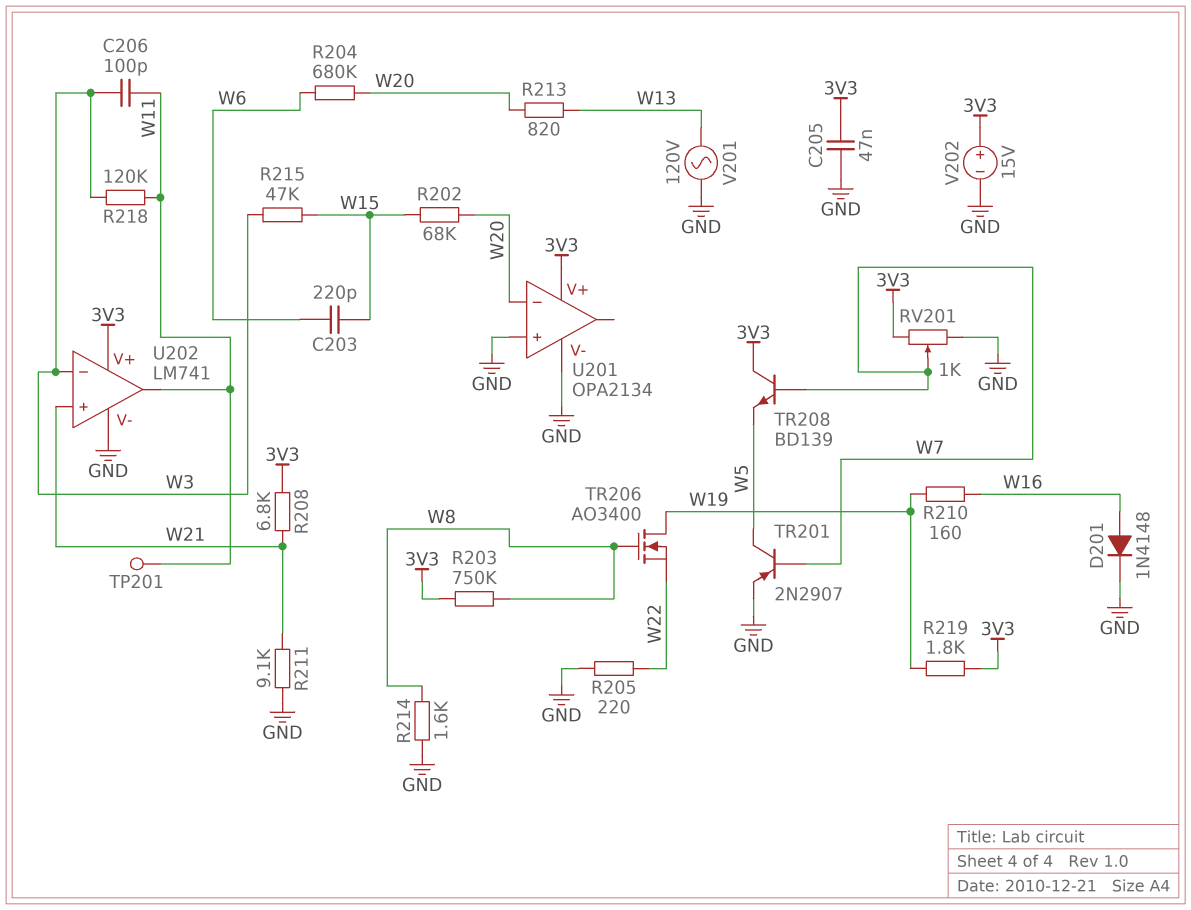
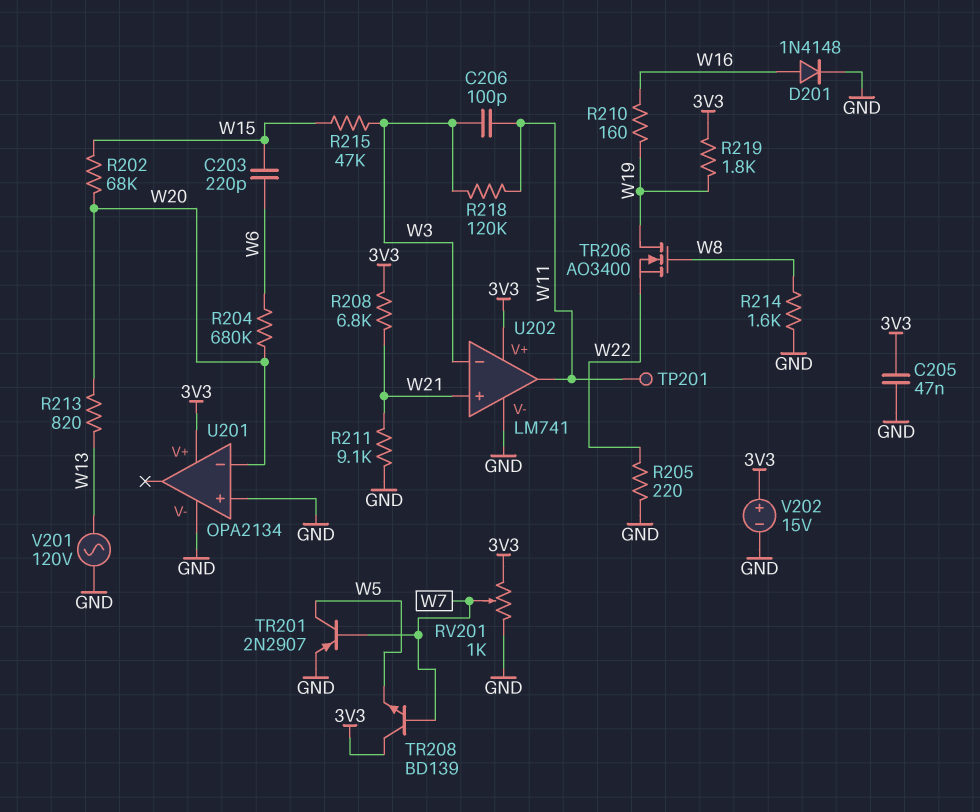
R203: 750k (3V3, W8) -> none

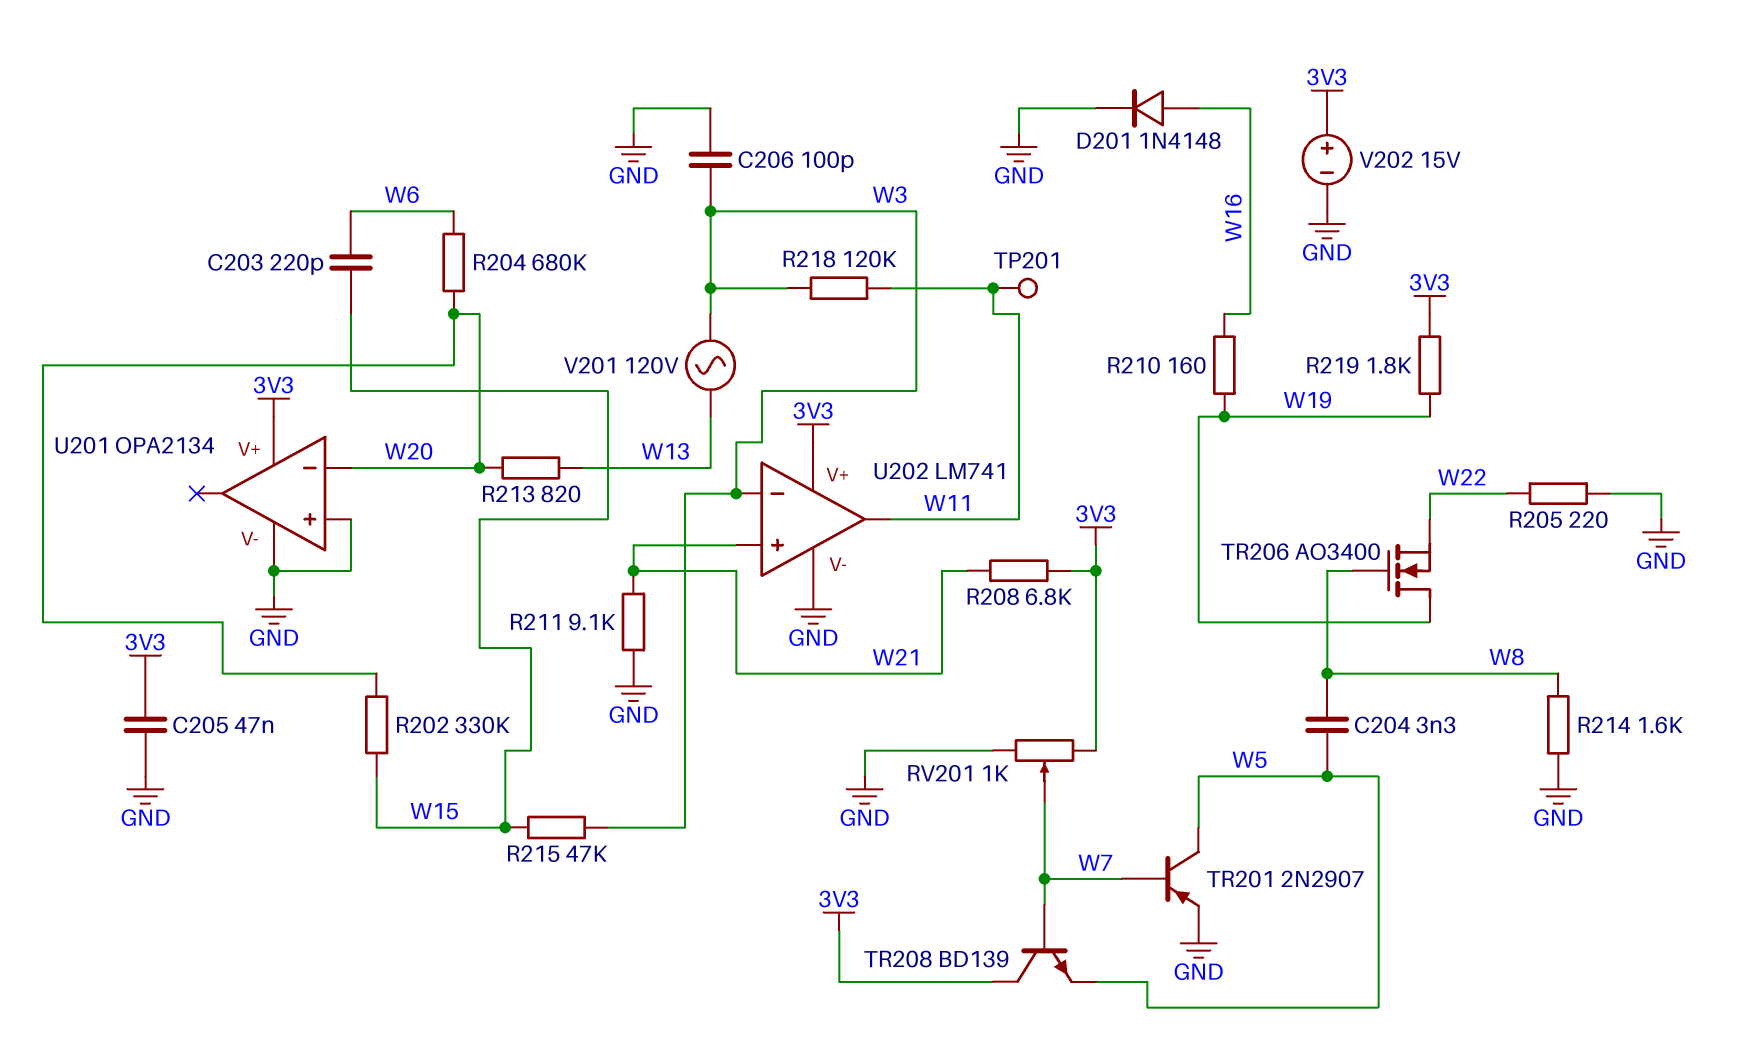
C204: none -> 3.3nF (W5, W8)
C206: 100pF (W3, W11) -> 100pF (GND, W3)
R202: 68k (W15, W20) -> 330k (W15, W20)
V201: AC 120V (GND, W13) -> AC 120V (W3, W13)

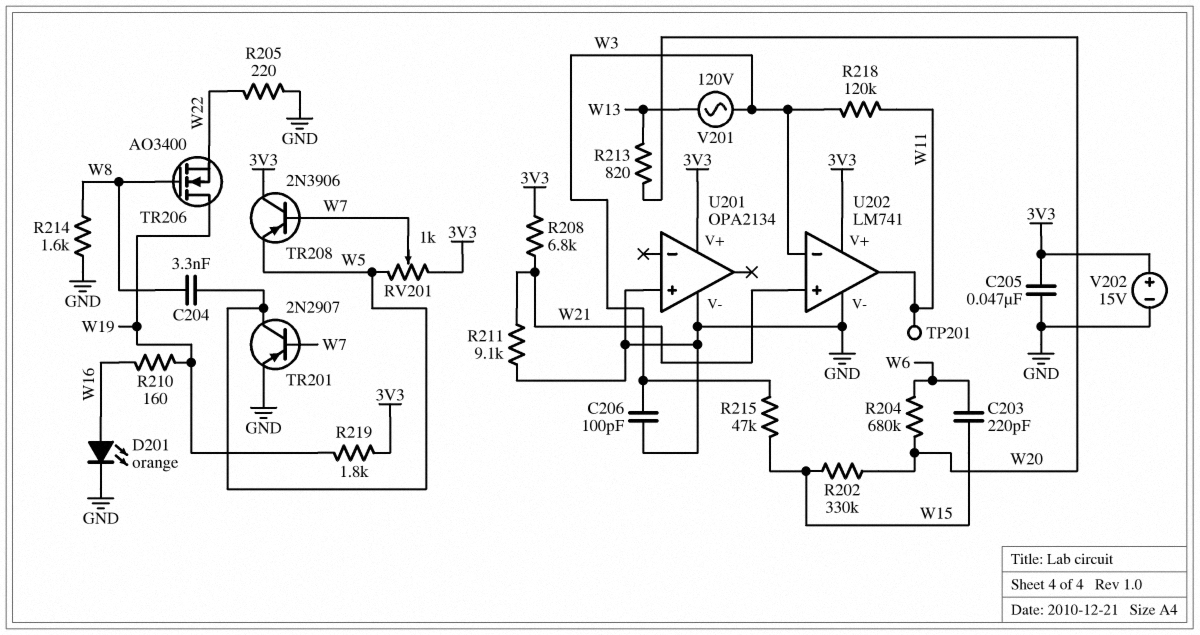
D201: diode 1N4148 (A W16, K GND) -> LED orange (A W16, K GND)
RV201: 1k (3V3, GND, wiper W7) -> 1k (3V3, W5, wiper W7)
TR208: NPN BD139 (B W7, C 3V3, E W5) -> PNP 2N3906 (B W7, C 3V3, E W5)
U201 pin in-: W20 -> none

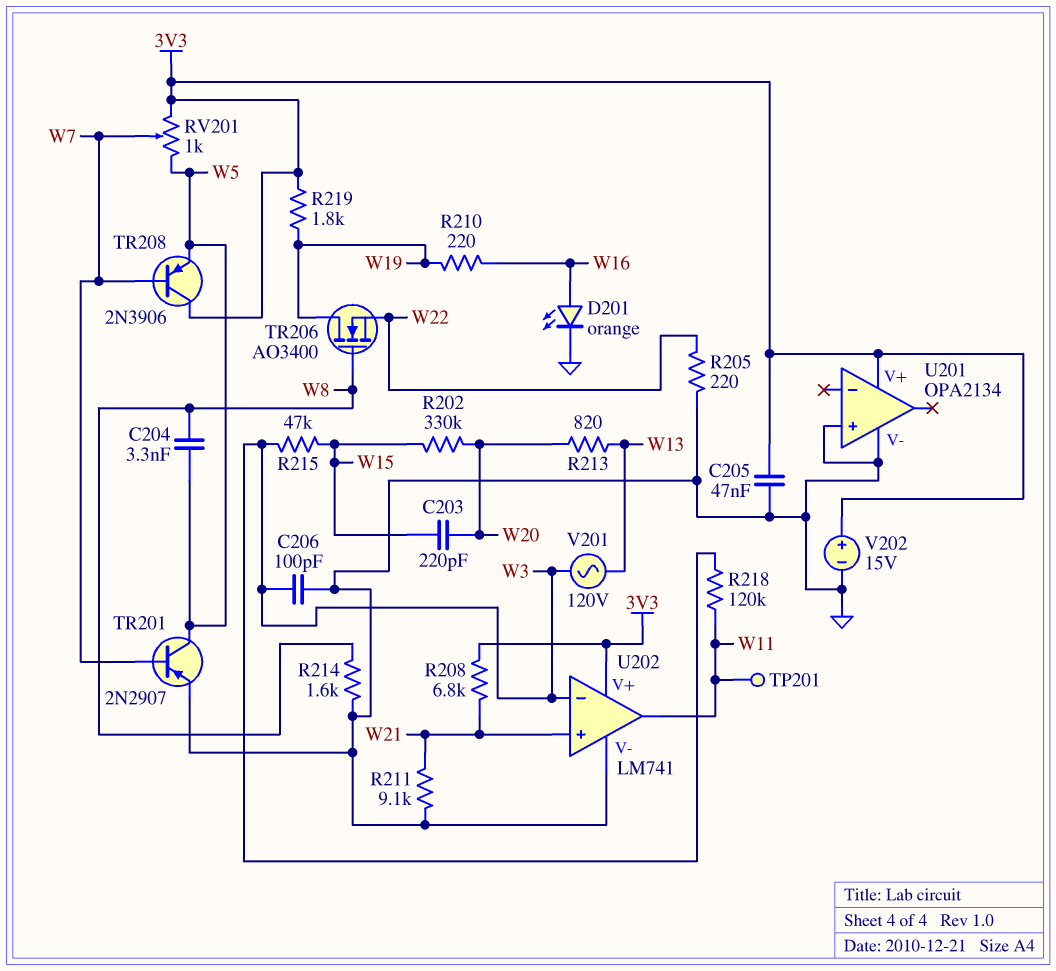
C203: 220pF (W6, W15) -> 220pF (W15, W20)
R204: 680k (W6, W20) -> none
R210: 160 (W16, W19) -> 220 (W16, W19)

